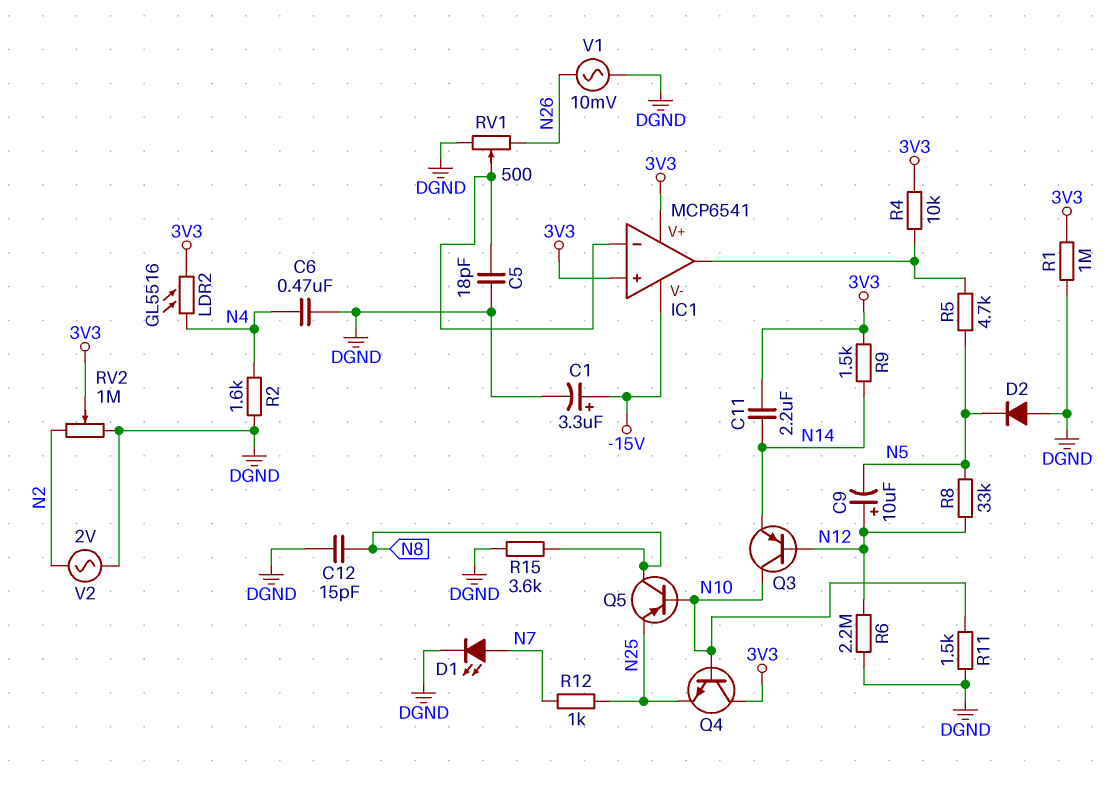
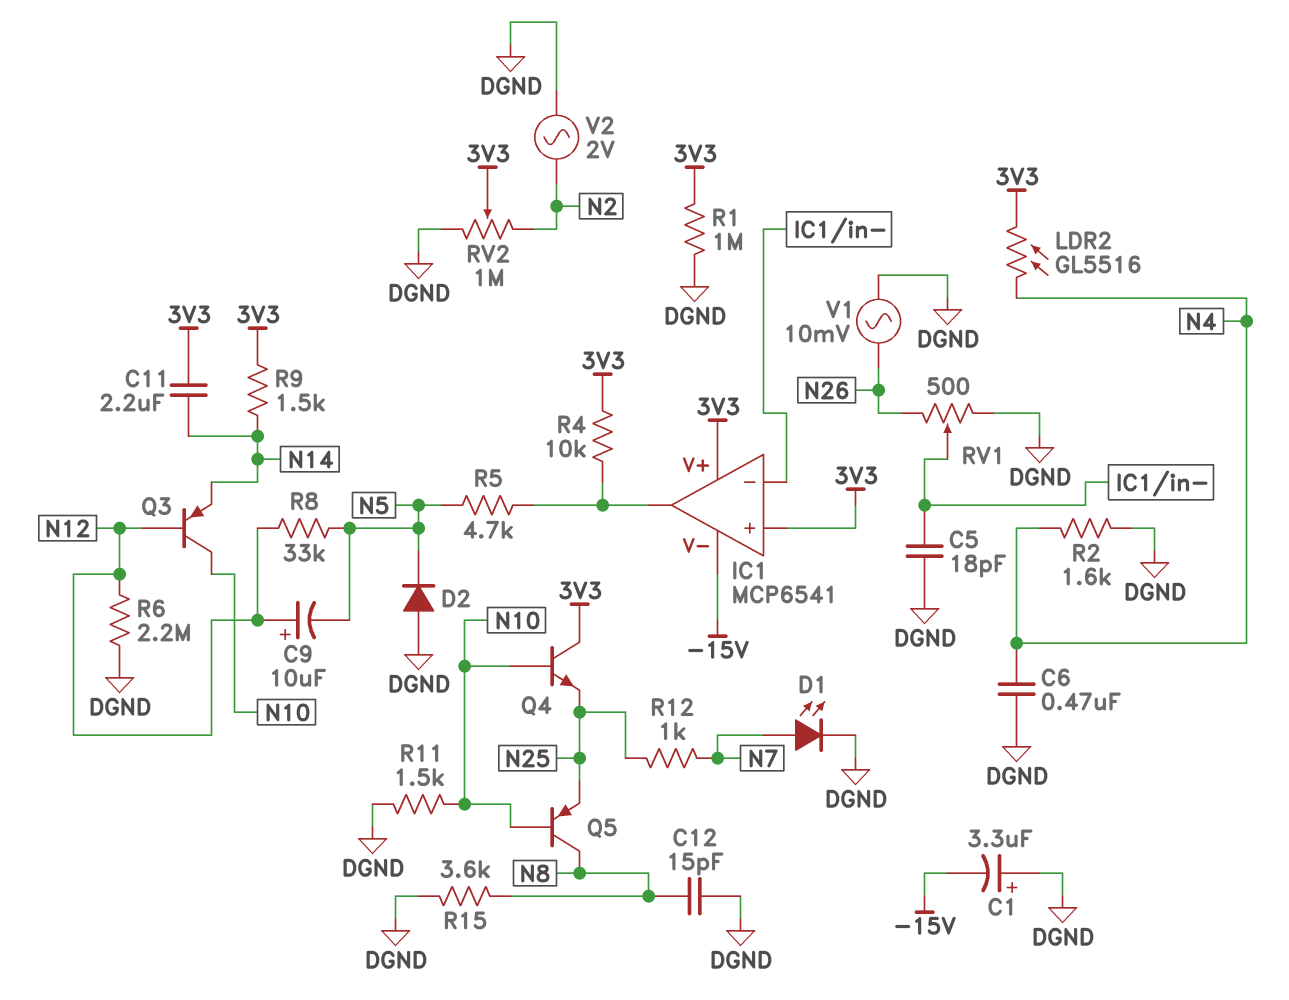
C1: 3.3uF (plus -15V, minus DGND) -> 3.3uF (plus DGND, minus -15V)

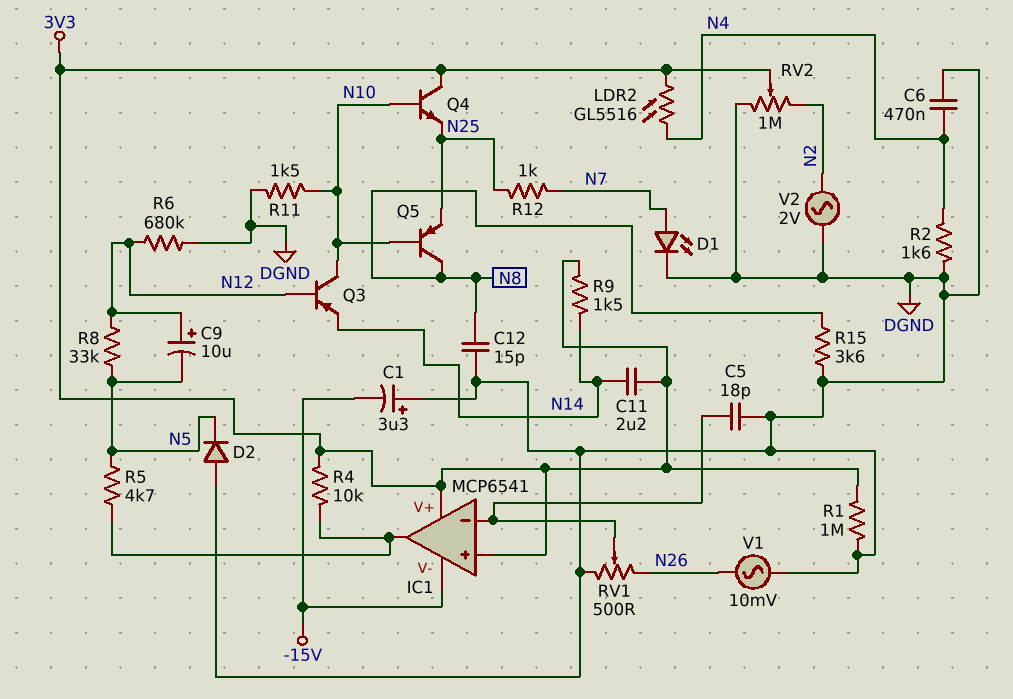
R6: 2.2M (DGND, N12) -> 680k (DGND, N12)

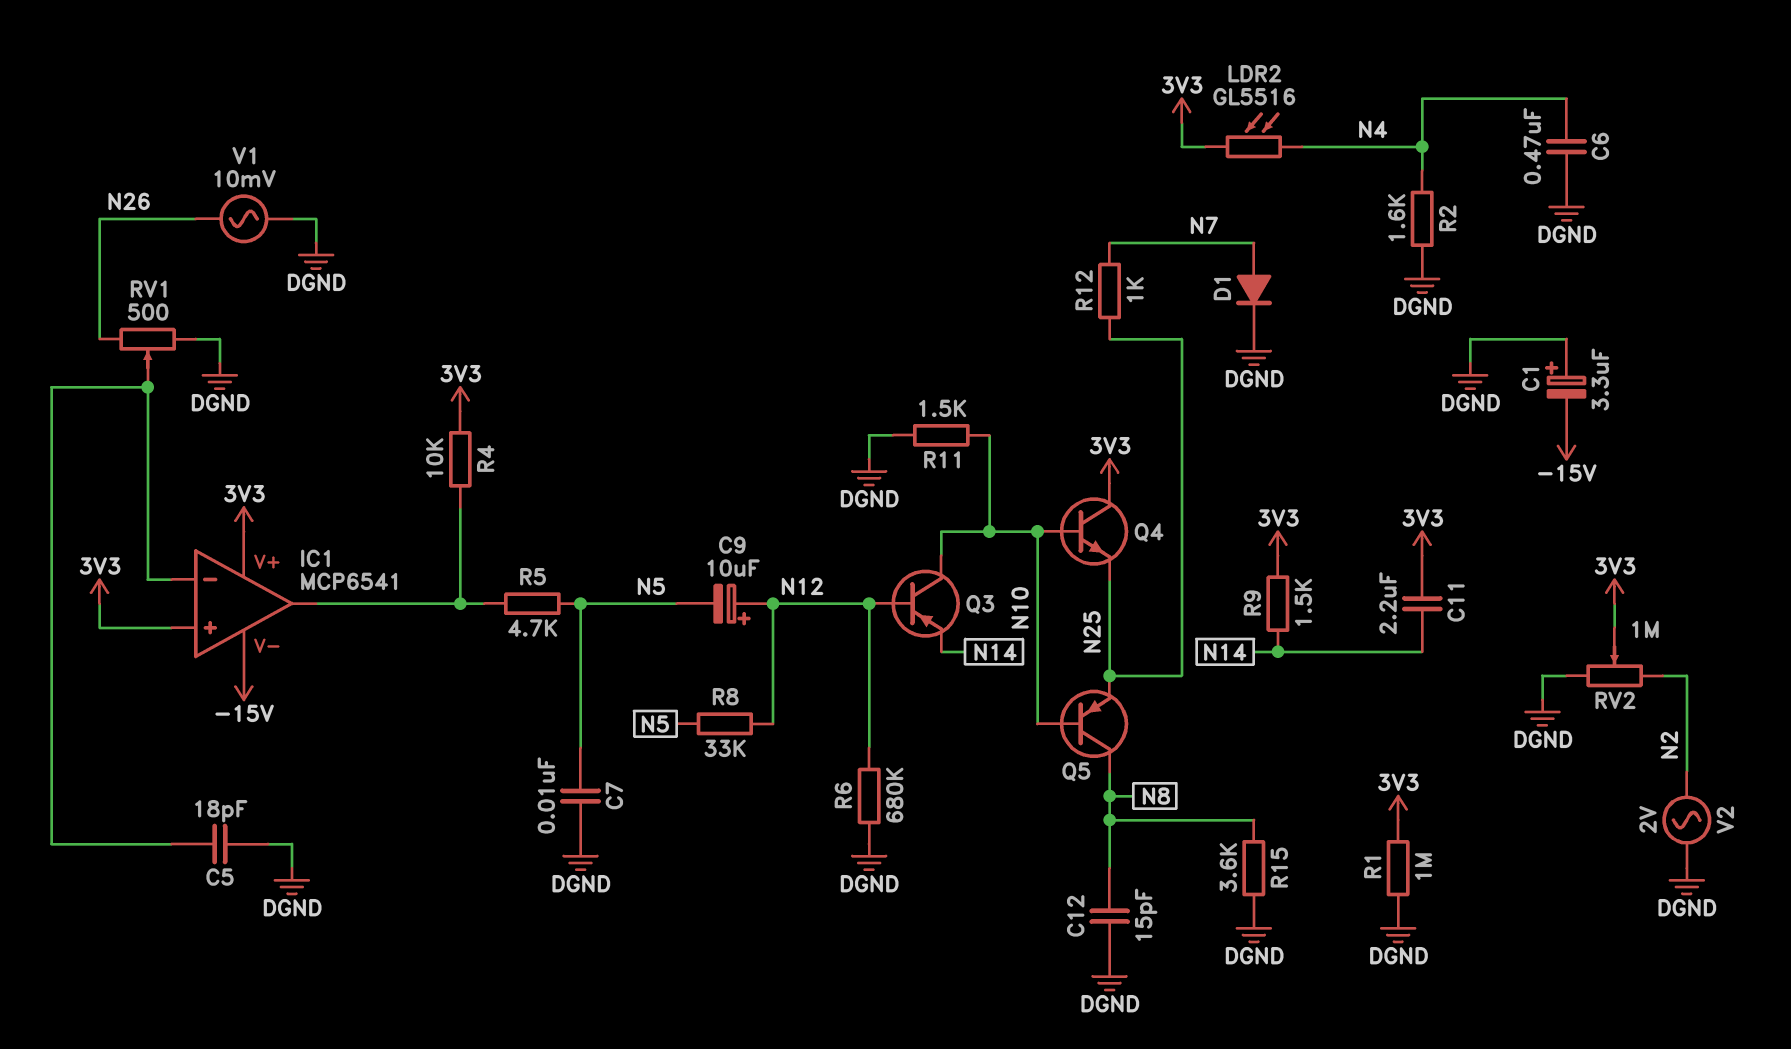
C7: none -> 10nF (DGND, N5)
D1: LED (A N7, K DGND) -> diode (A N7, K DGND)
D2: diode (A DGND, K N5) -> none

